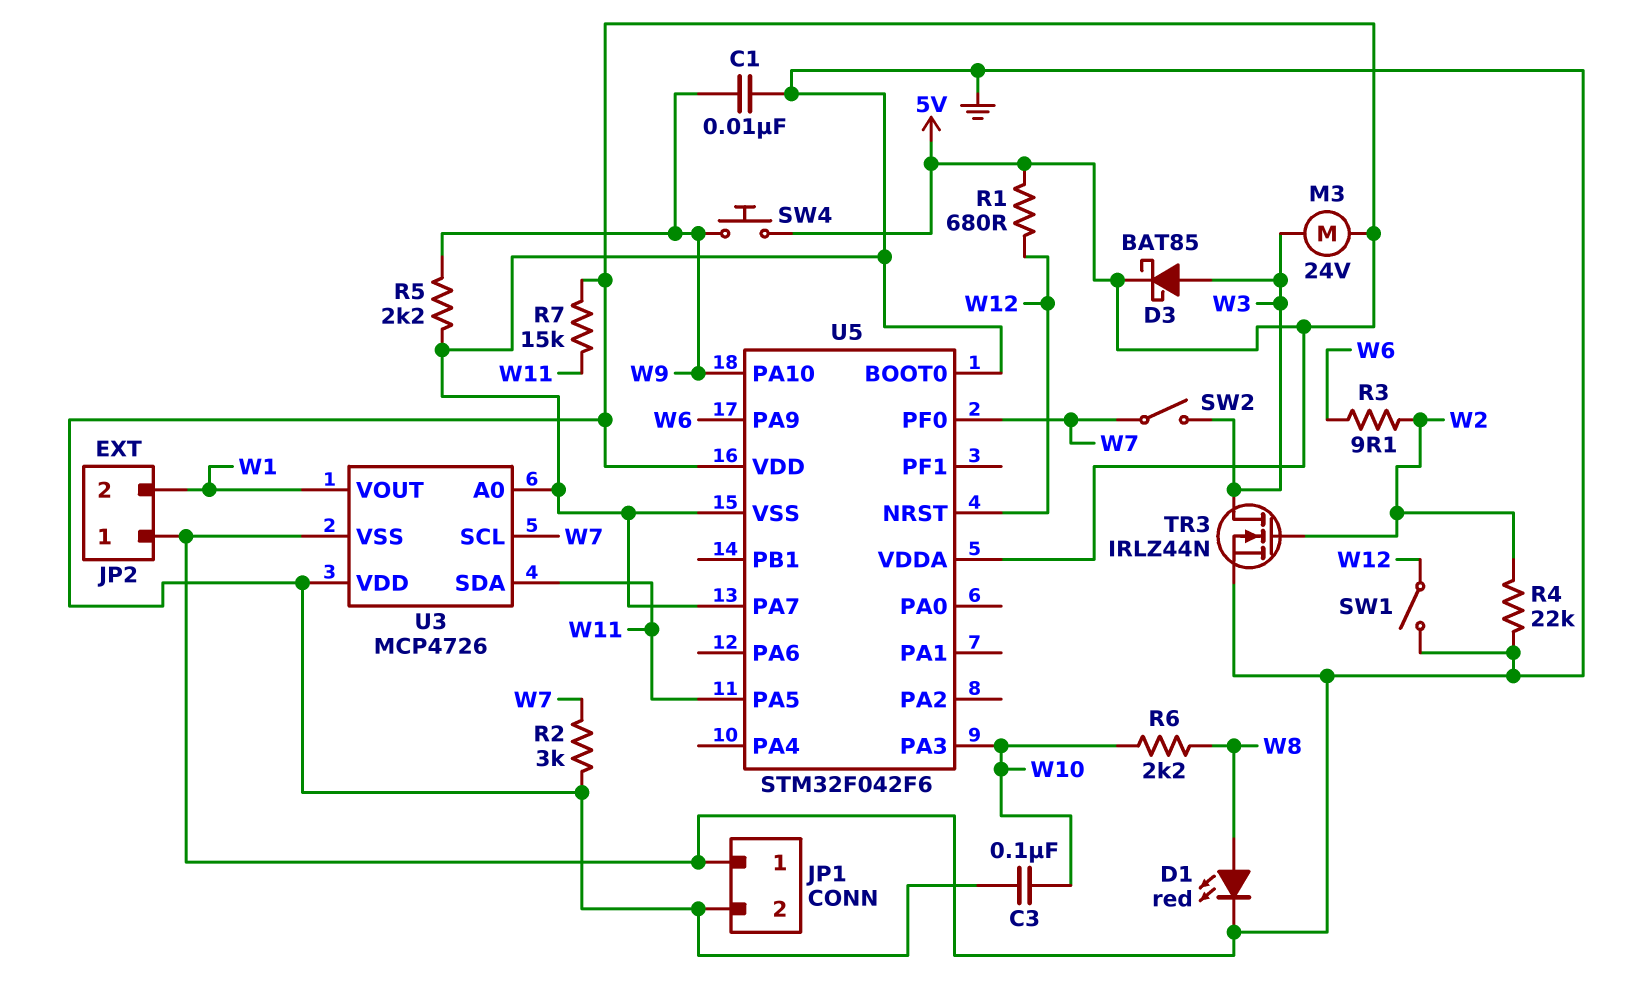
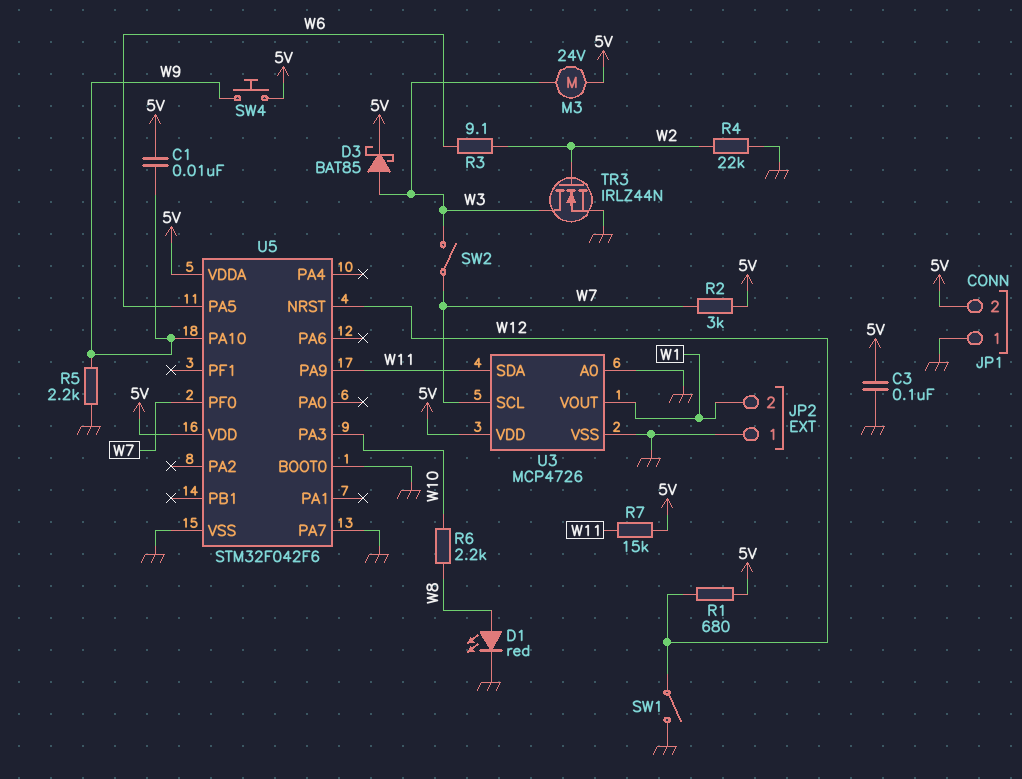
C1: 10nF (GND, W9) -> 10nF (5V, W9)
C3: 100nF (5V, W10) -> 100nF (5V, GND)
U5 pin PA5: W11 -> W6
U5 pin PA9: W6 -> W11

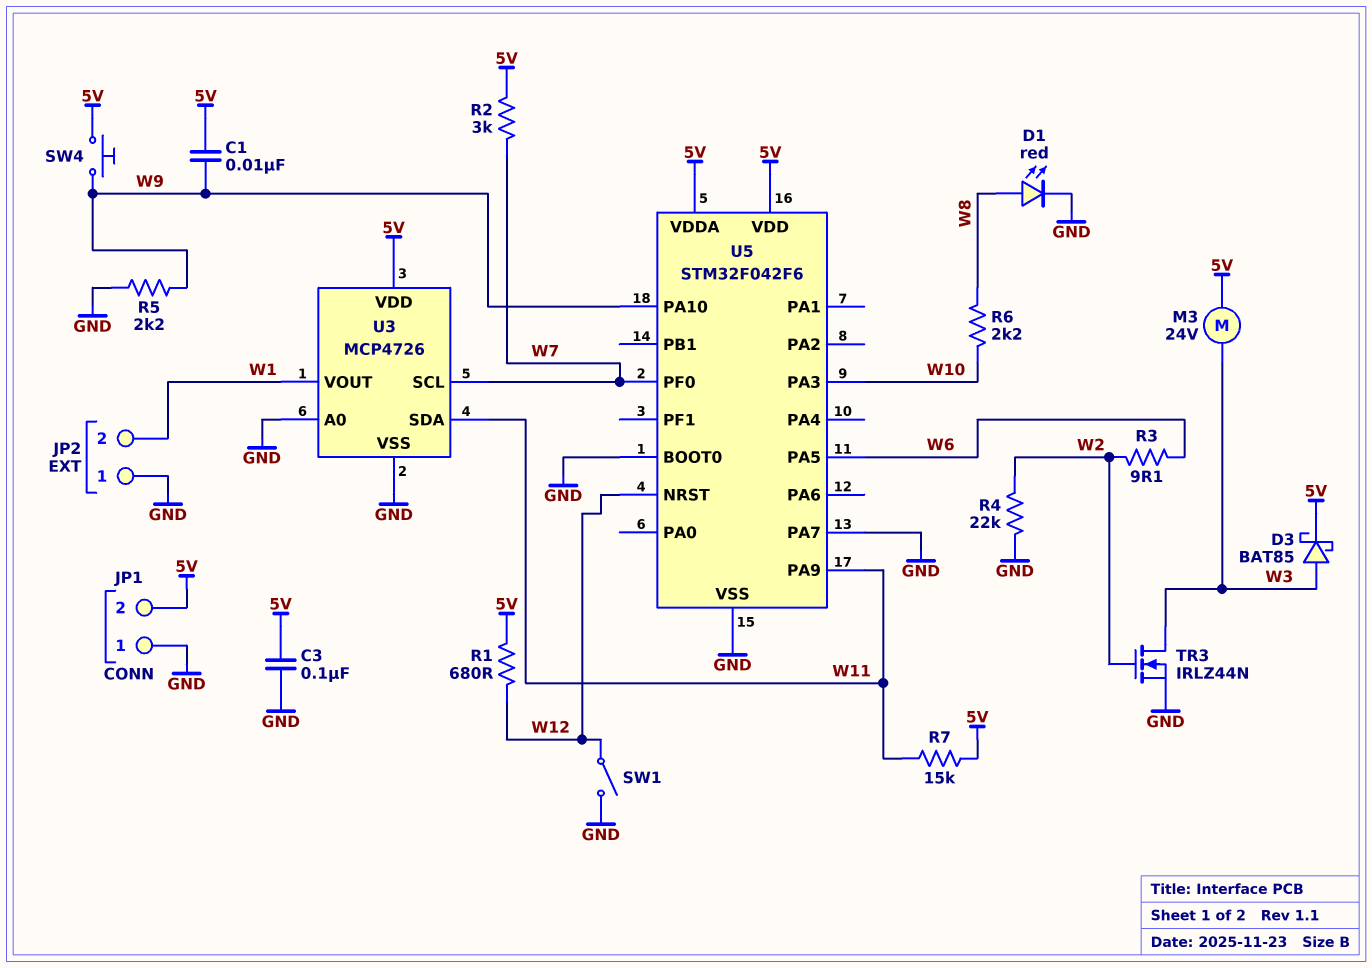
SW2: switch (W3, W7) -> none

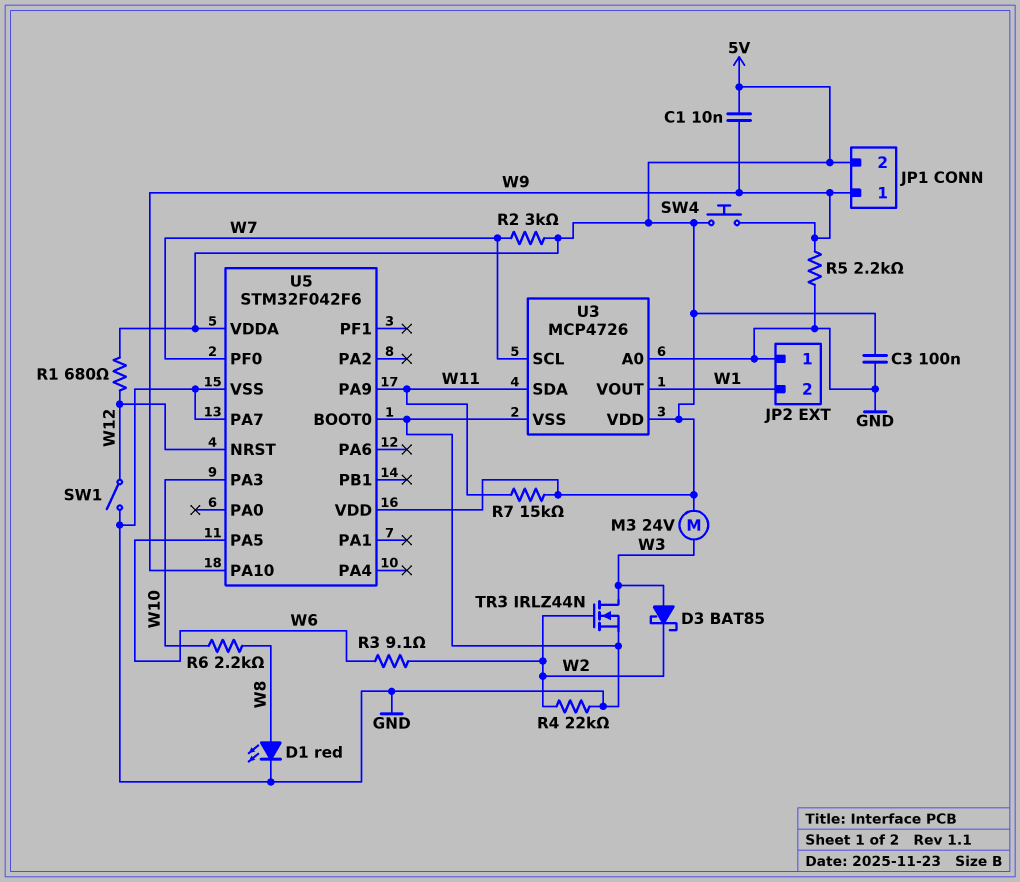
D3: schottky BAT85 (A W3, K 5V) -> schottky BAT85 (A W3, K W2)
JP1 pin 1: GND -> W9

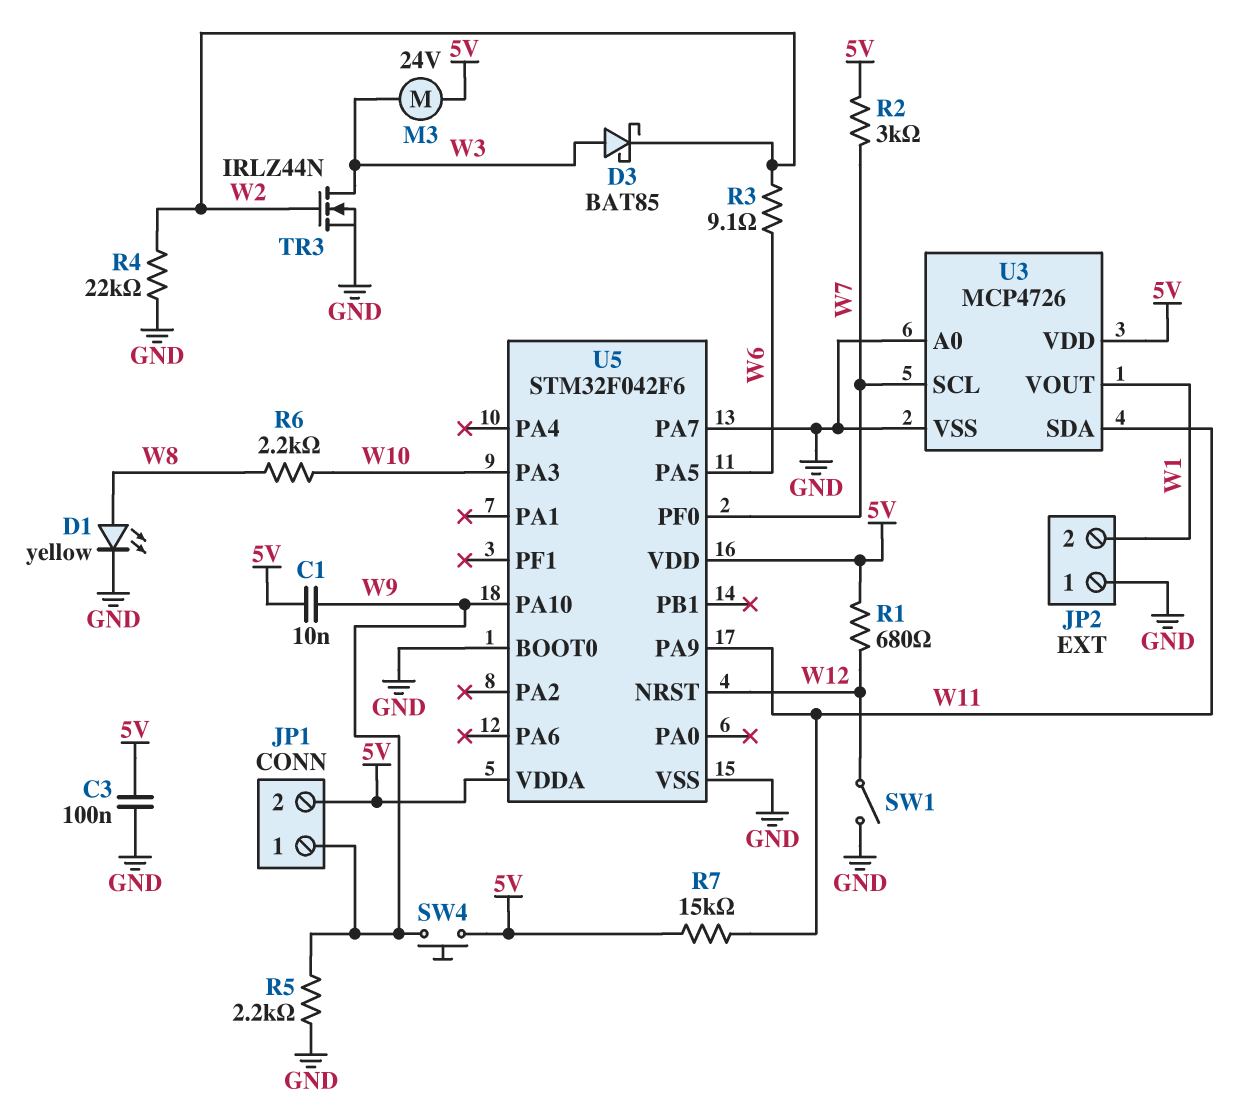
D1: LED red (A W8, K GND) -> LED yellow (A W8, K GND)

